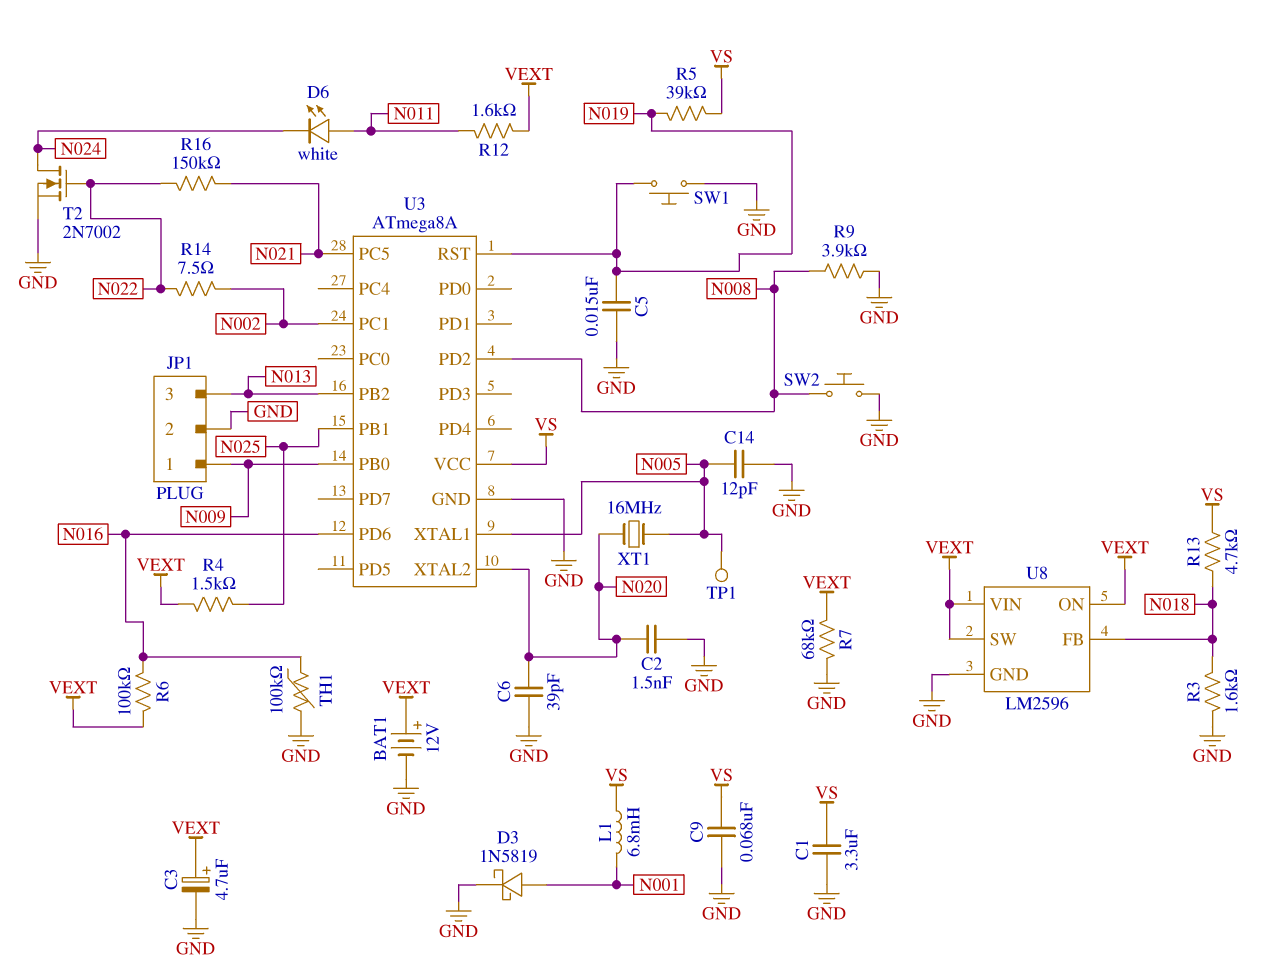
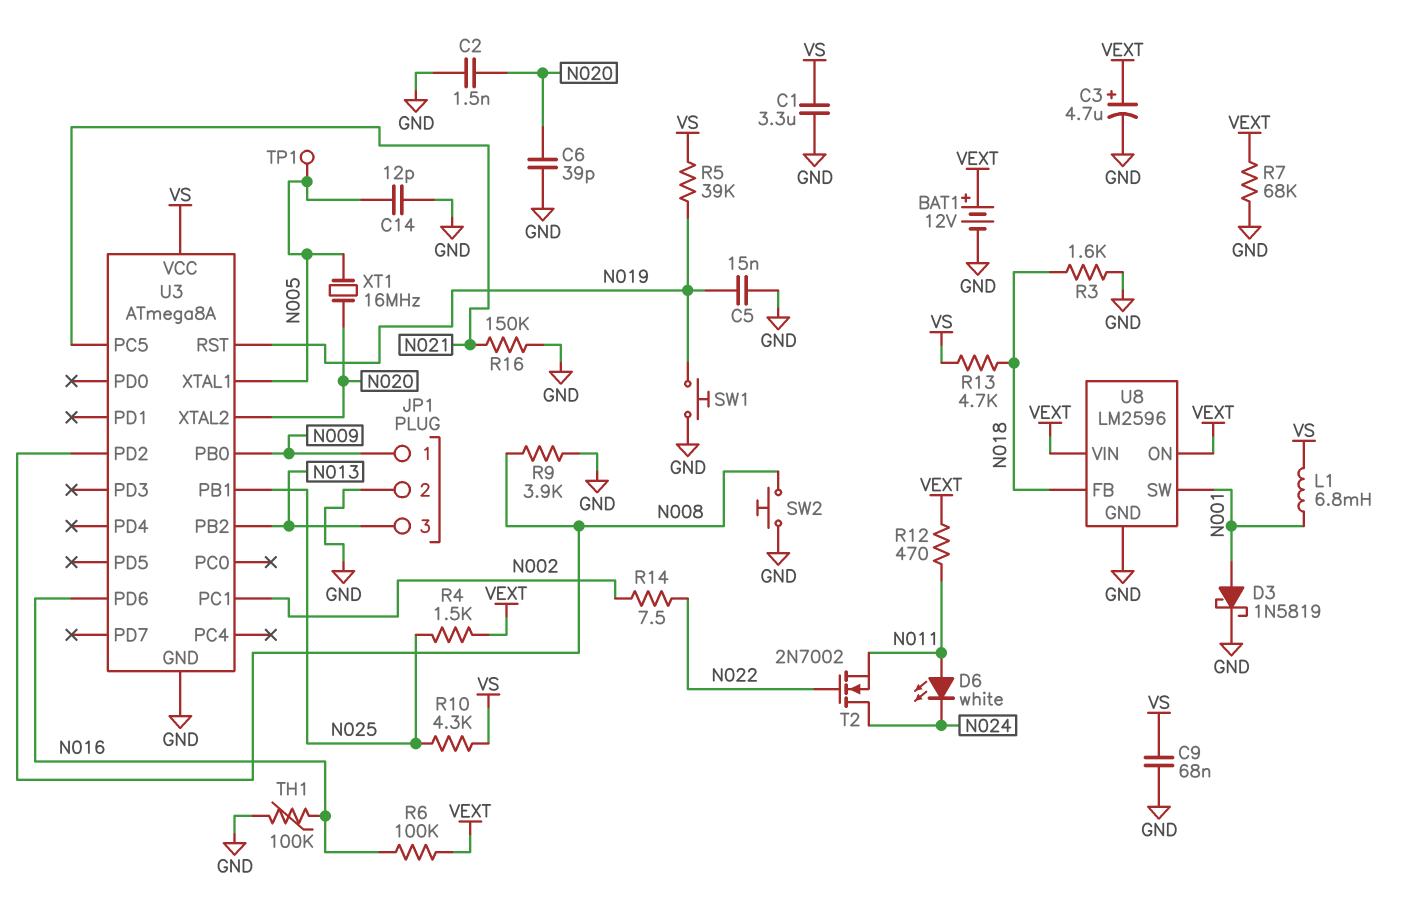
R10: none -> 4.3k (N025, VS)
R12: 1.6k (N011, VEXT) -> 470 (N011, VEXT)
R16: 150k (N021, N022) -> 150k (GND, N021)
T2: NMOS 2N7002 (G N022, D N024, S GND) -> NMOS 2N7002 (G N022, D N024, S N011)
U8 pin SW: VEXT -> N001

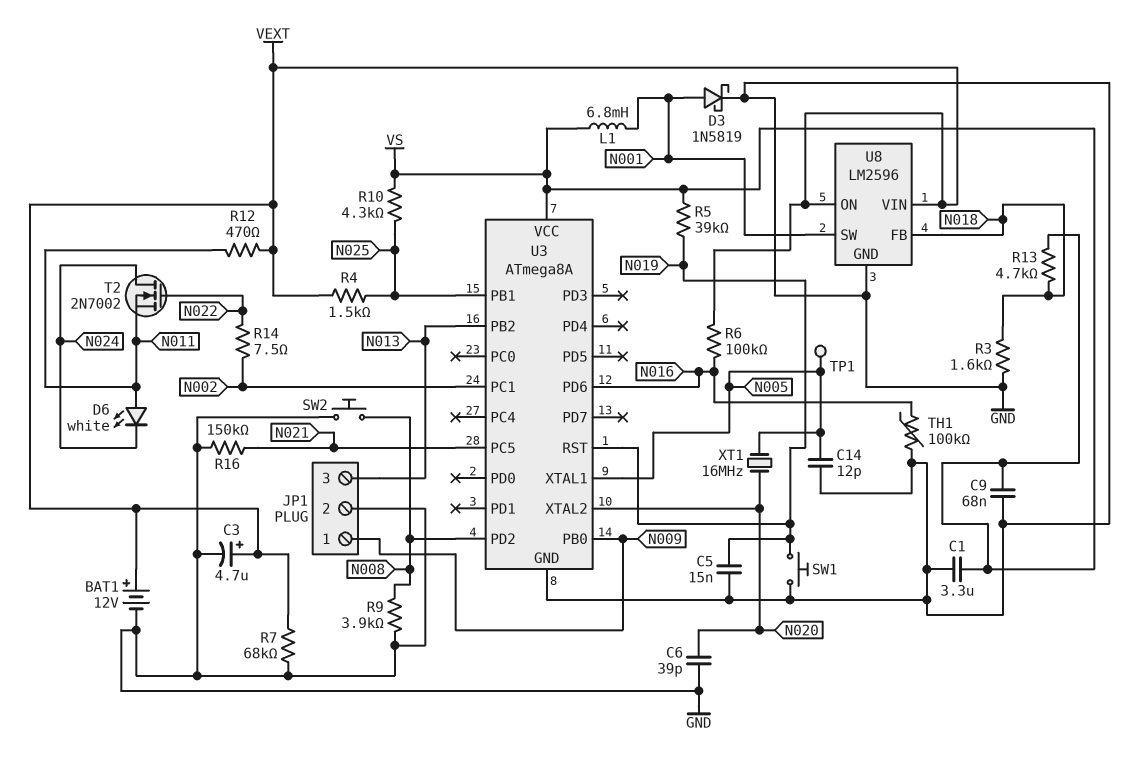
C2: 1.5nF (GND, N020) -> none

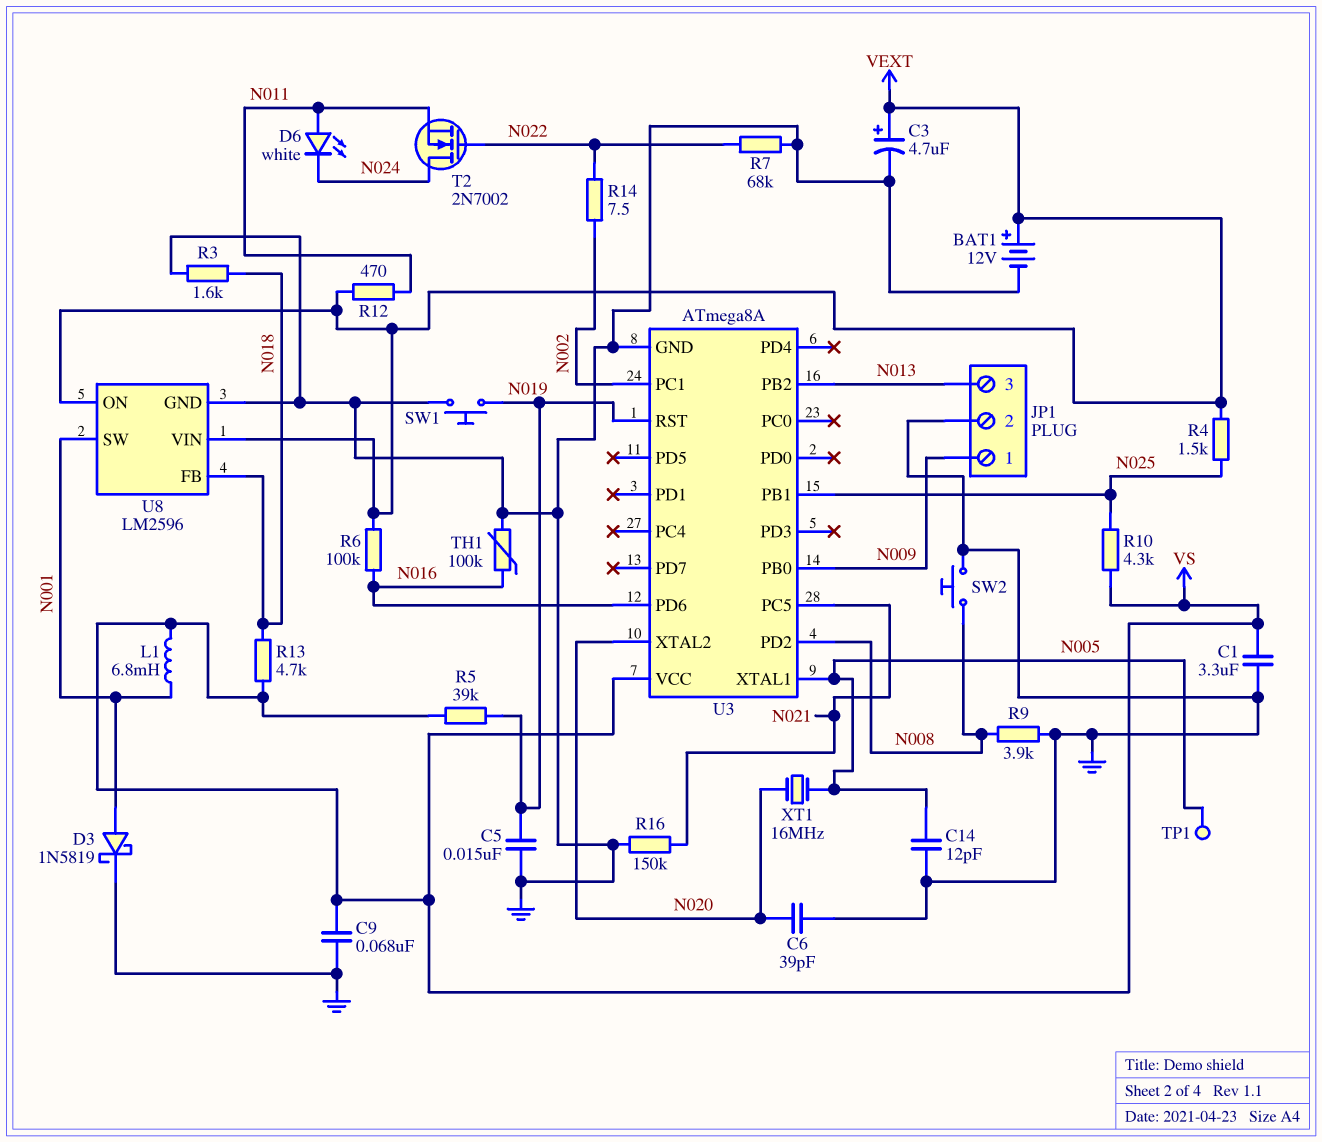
R7: 68k (GND, VEXT) -> 68k (GND, N022)

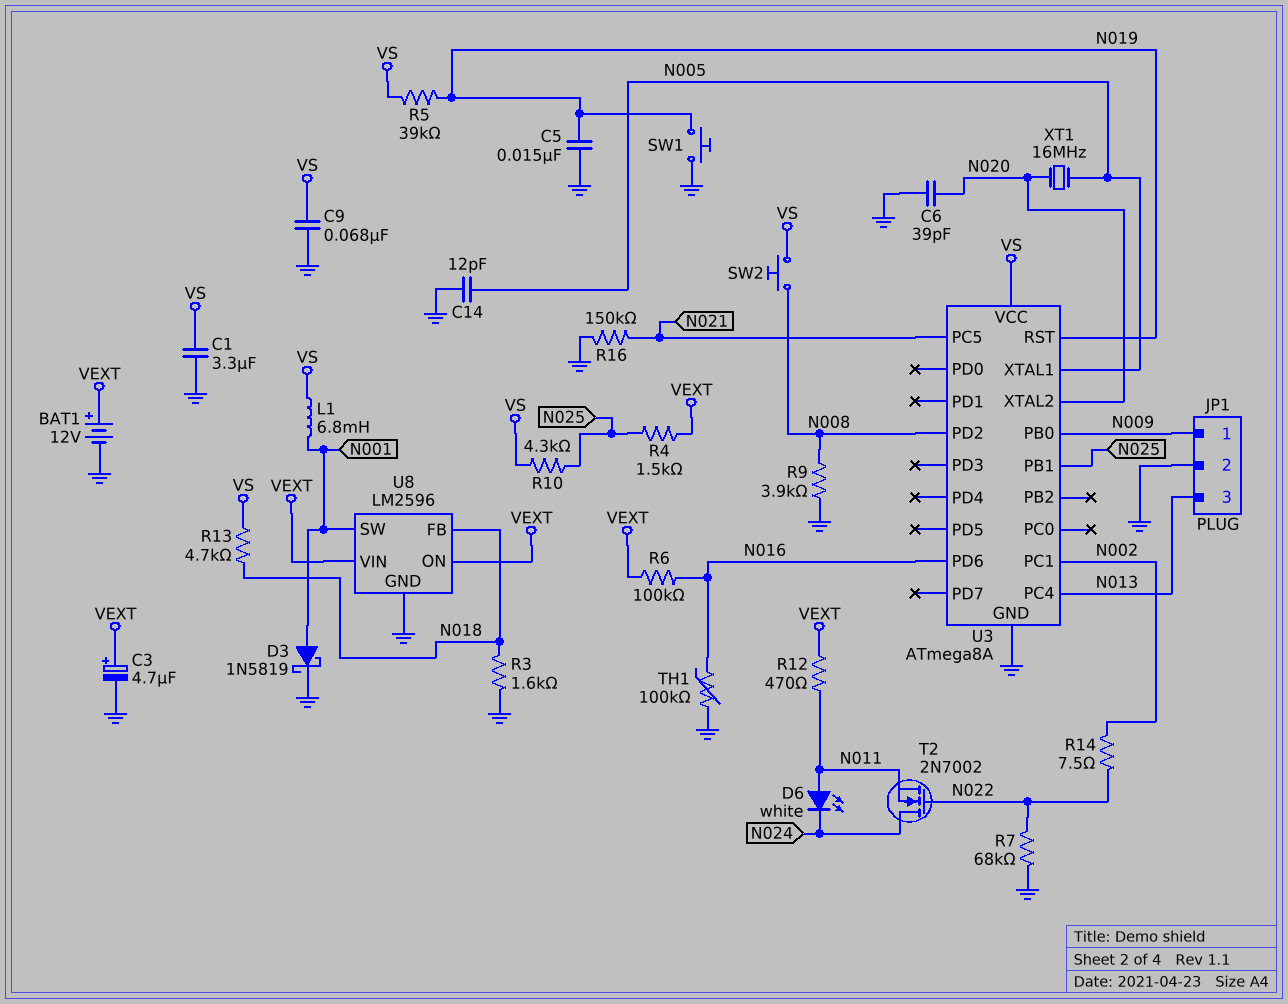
SW2: button (GND, N008) -> button (N008, VS)
TP1: test point (N005) -> none
U3 pin PB2: N013 -> none
U3 pin PC4: none -> N013

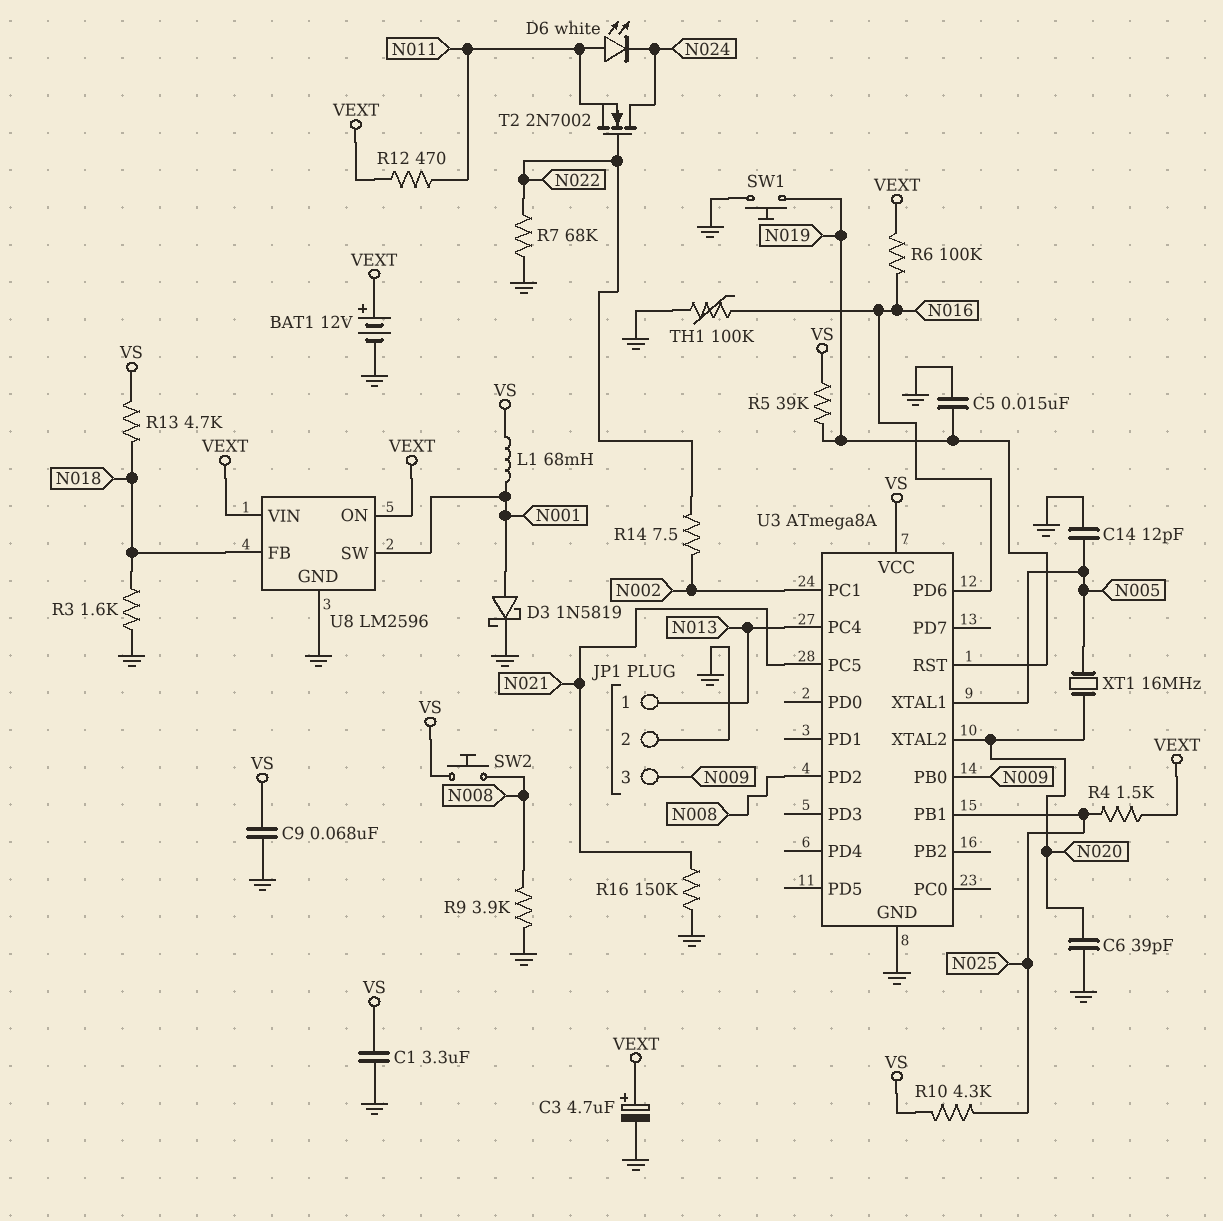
JP1 pin 1: N009 -> N013
JP1 pin 3: N013 -> N009
L1: 6.8mH (N001, VS) -> 68mH (N001, VS)

